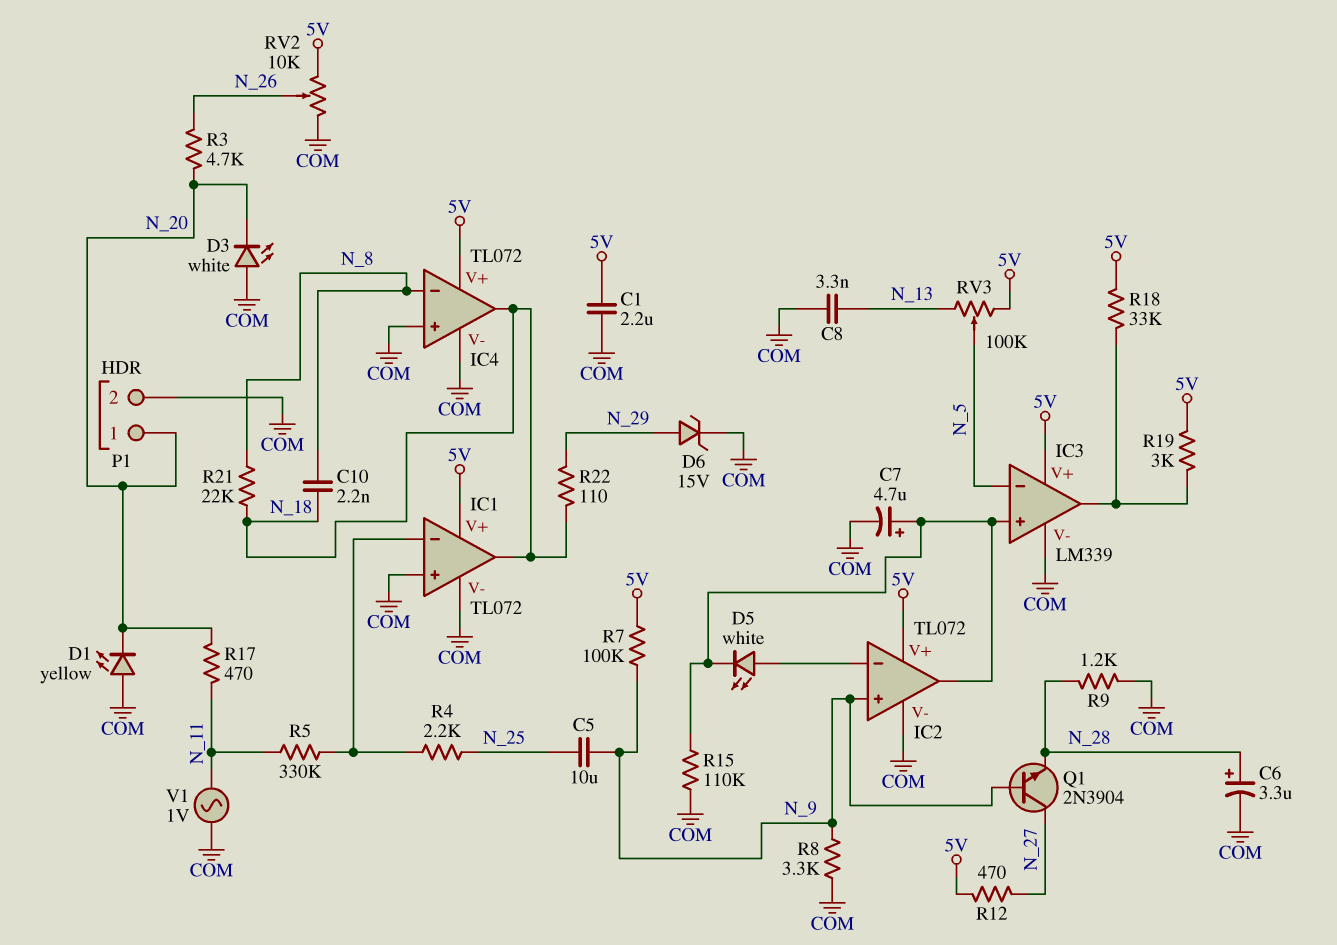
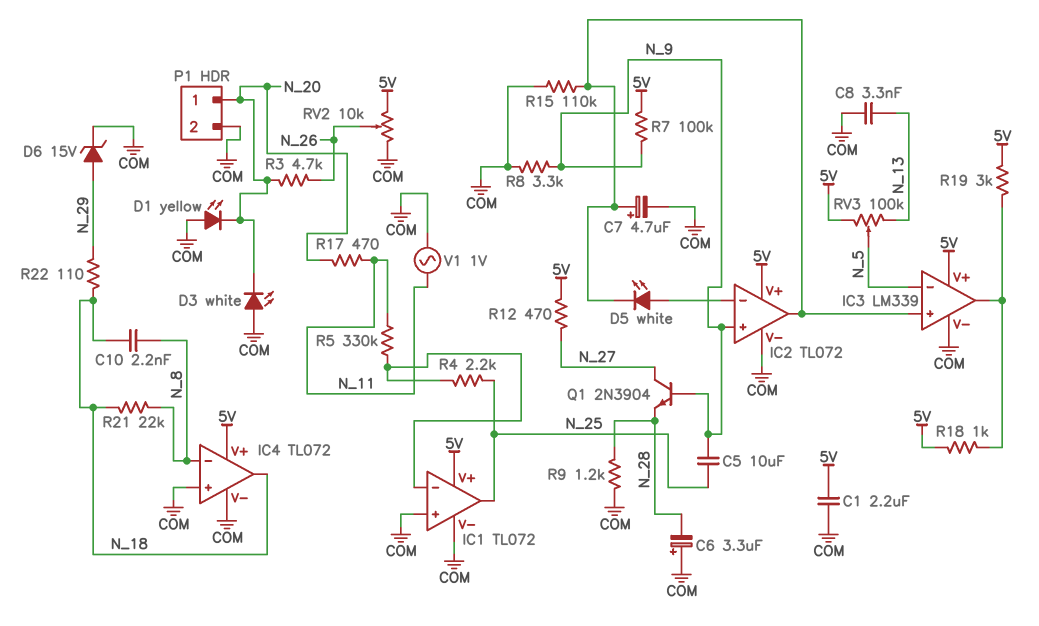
C6: 3.3uF (plus N_28, minus COM) -> 3.3uF (plus COM, minus N_28)
IC1 pin out: N_18 -> N_25
R18: 33k (5V, IC3/out) -> 1k (5V, IC3/out)

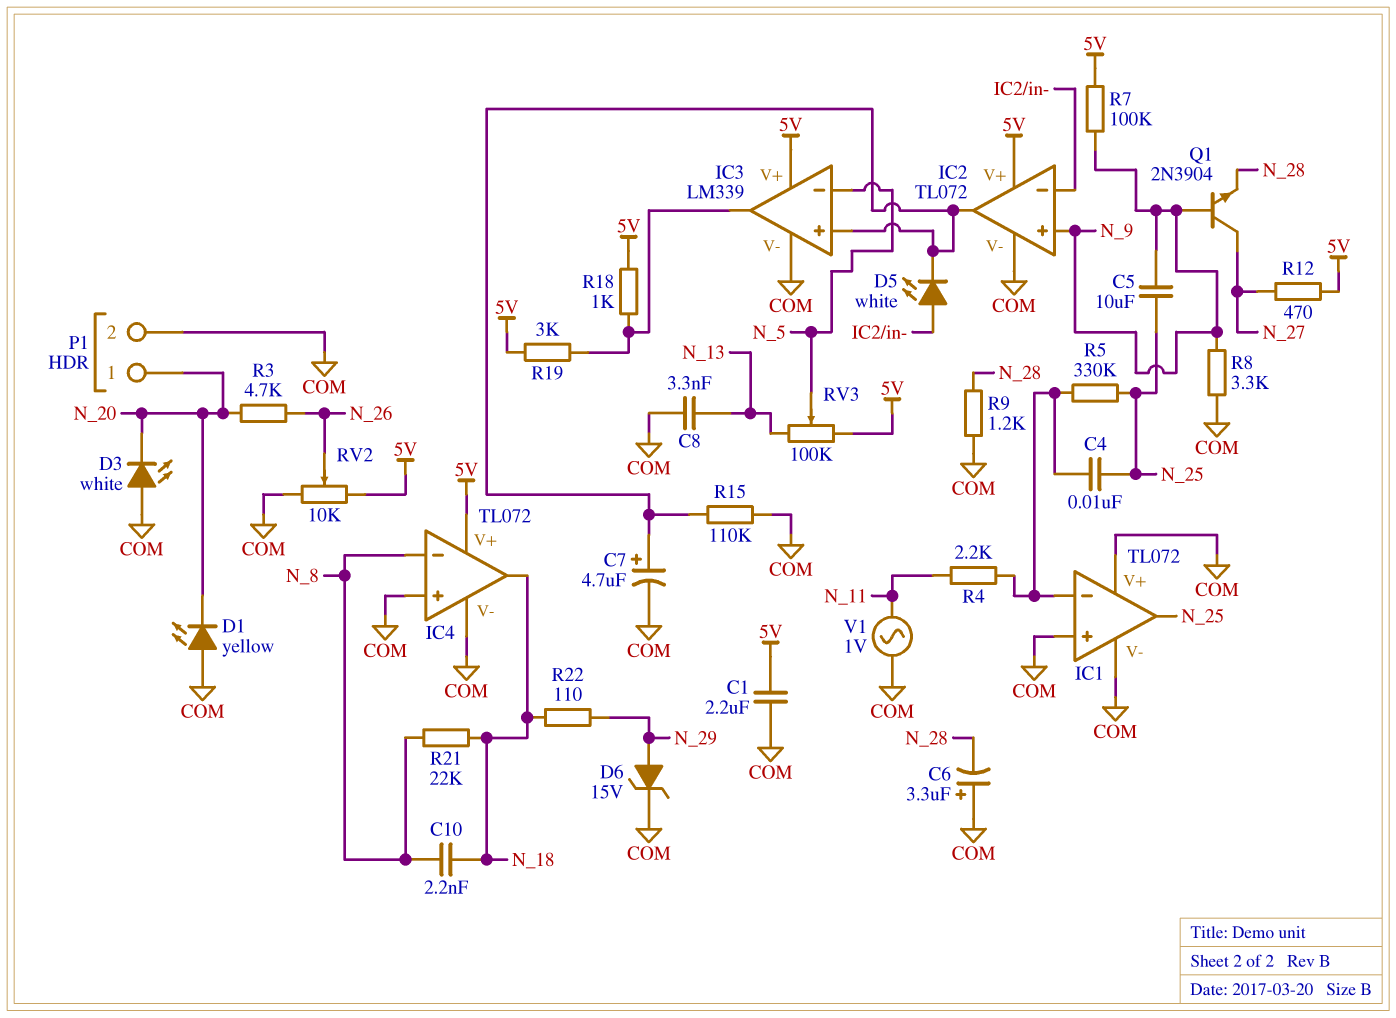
C4: none -> 10nF (IC1/in-, N_25)
IC1 pin V+: 5V -> COM
R4: 2.2k (IC1/in-, N_25) -> 2.2k (IC1/in-, N_11)
R5: 330k (IC1/in-, N_11) -> 330k (IC1/in-, N_25)
R17: 470 (N_11, N_20) -> none

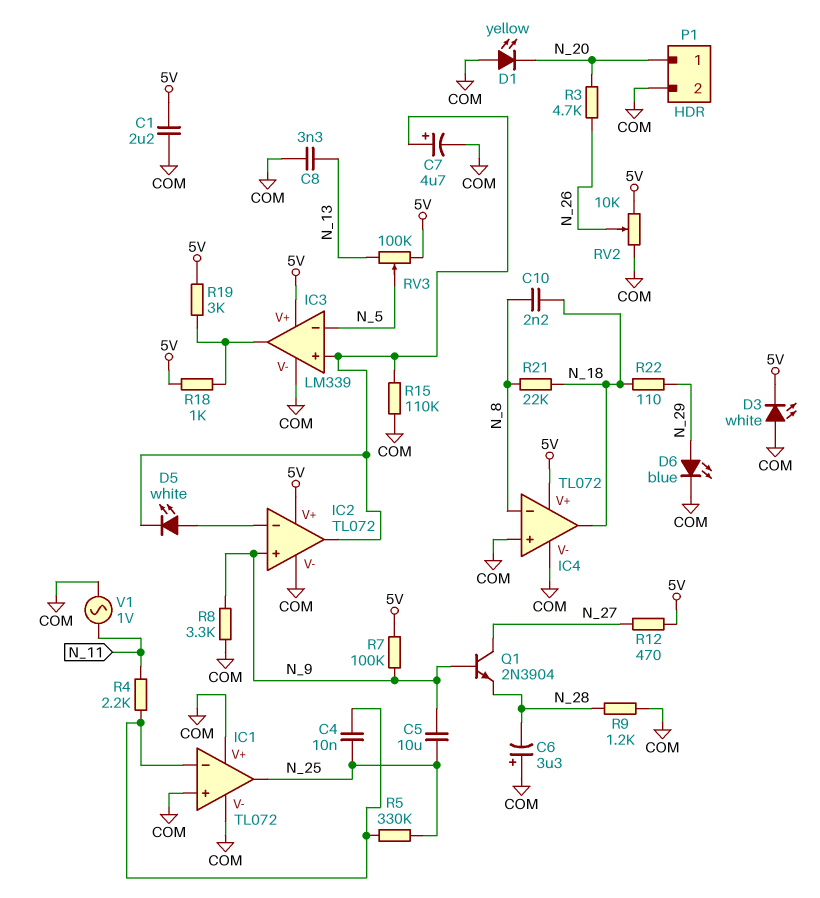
D3: LED white (A COM, K N_20) -> LED white (A COM, K 5V)
D6: zener 15V (A N_29, K COM) -> LED blue (A N_29, K COM)

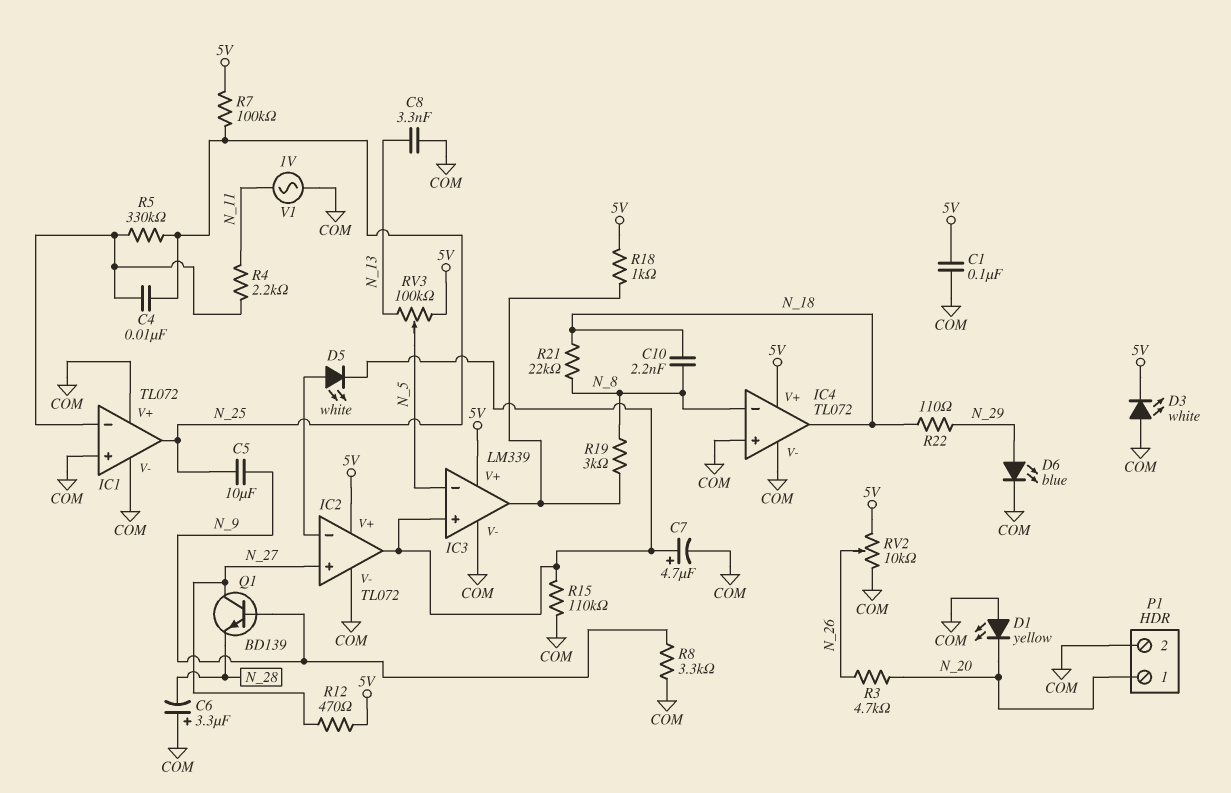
C1: 2.2uF (5V, COM) -> 100nF (5V, COM)
IC2 pin in+: N_9 -> N_27
Q1: NPN 2N3904 (B N_9, C N_27, E N_28) -> NPN BD139 (B N_9, C N_27, E N_28)
R7: 100k (5V, N_9) -> 100k (5V, N_25)
R9: 1.2k (COM, N_28) -> none
R19: 3k (5V, IC3/out) -> 3k (IC3/out, N_8)

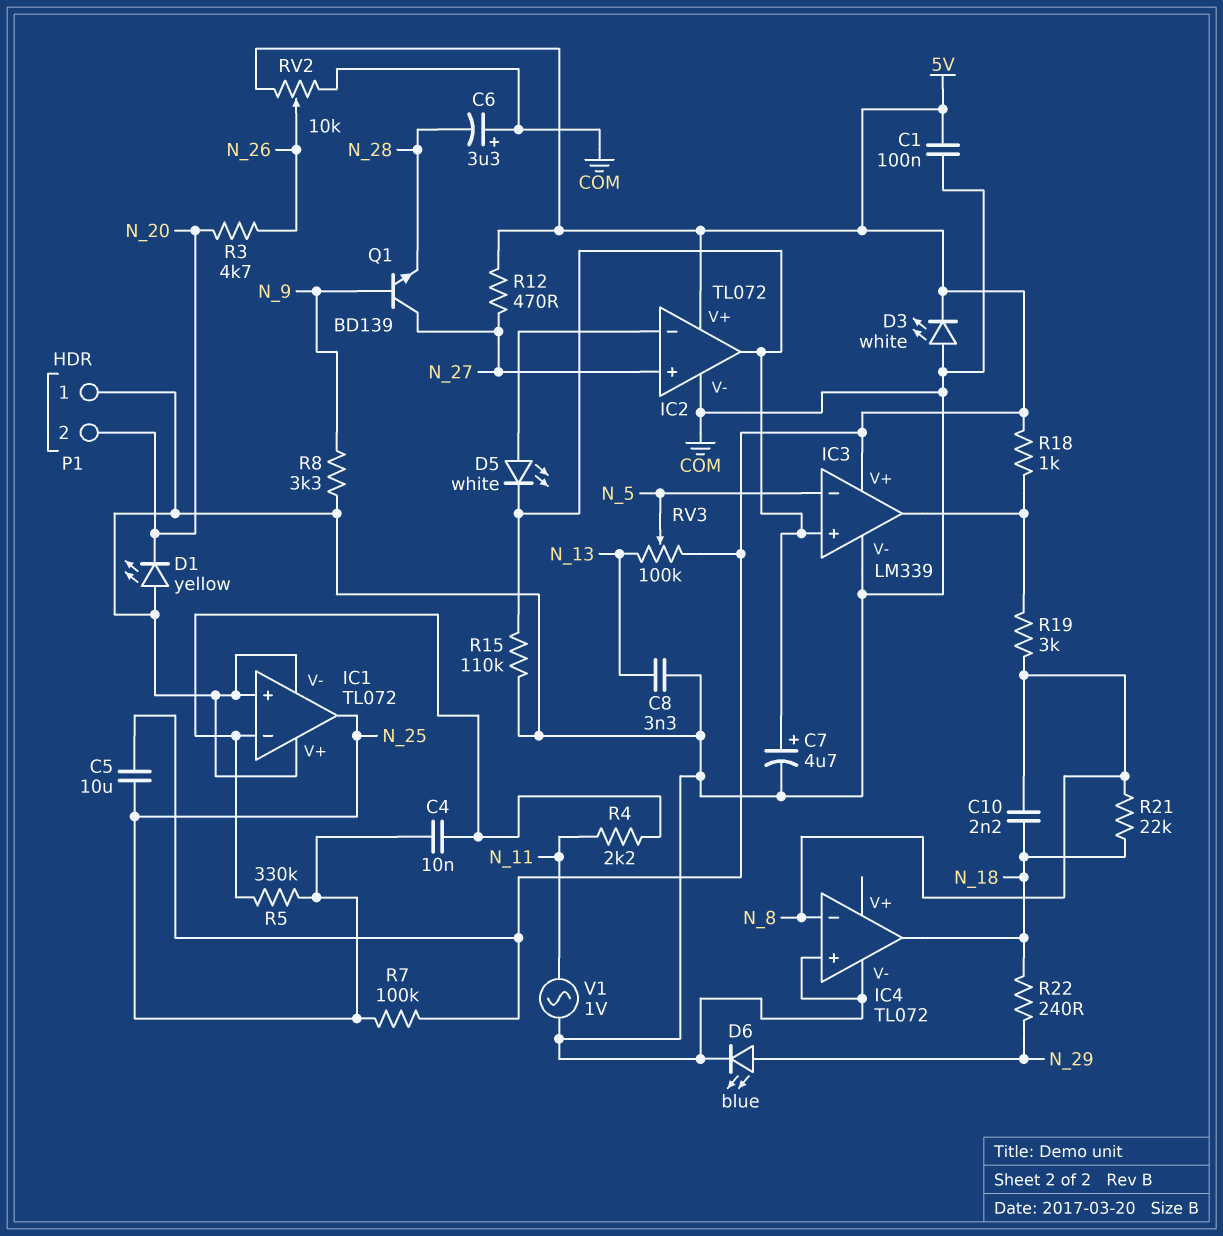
C5: 10uF (N_9, N_25) -> 10uF (5V, N_25)
IC4 pin V+: 5V -> none
P1 pin 1: N_20 -> COM
P1 pin 2: COM -> N_20
R22: 110 (N_18, N_29) -> 240 (N_18, N_29)

